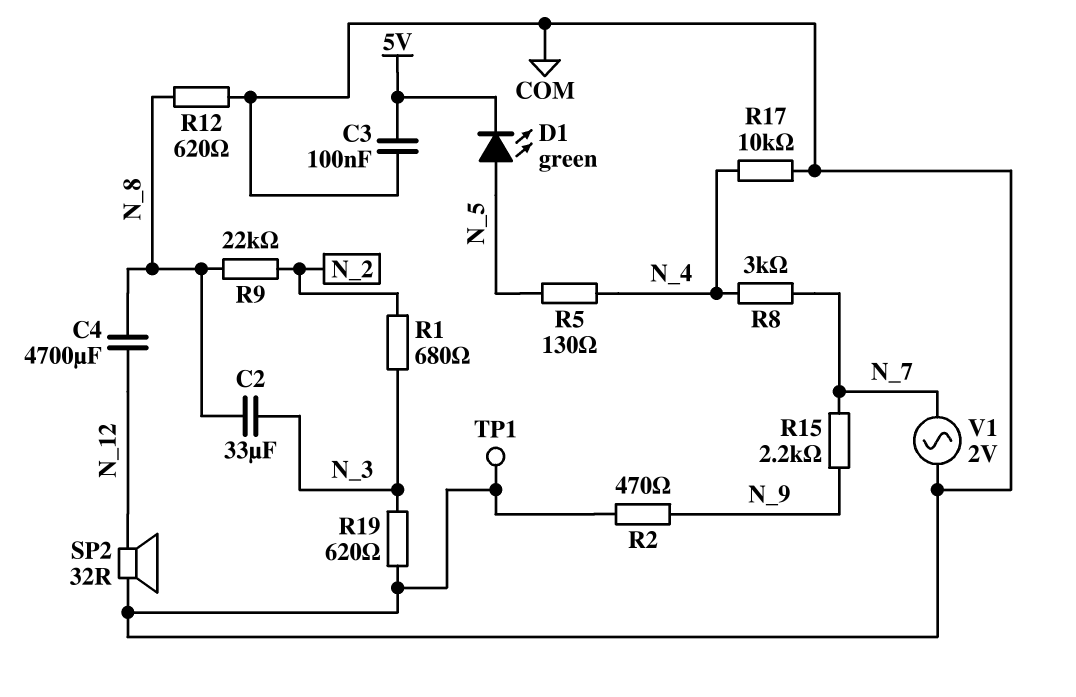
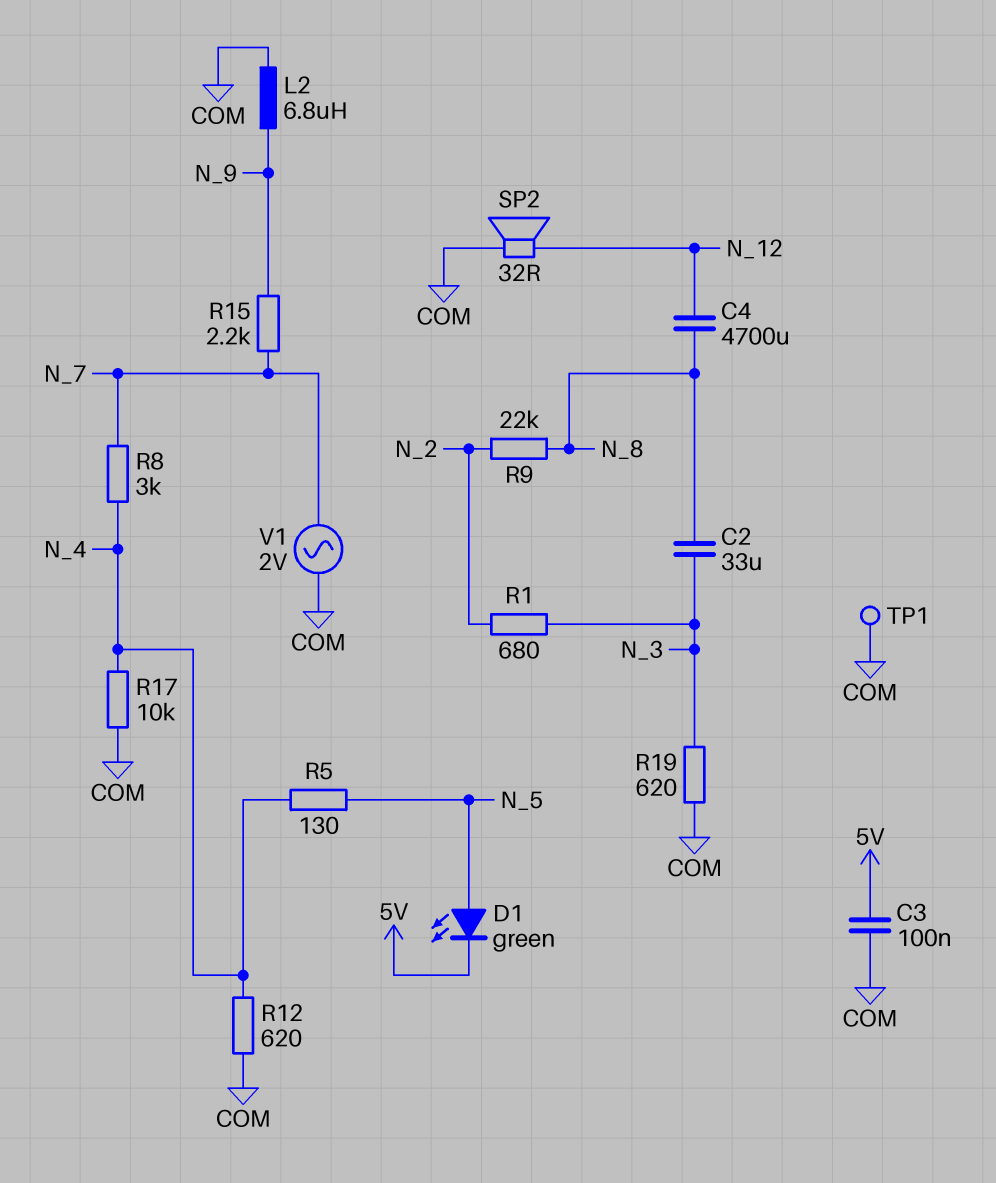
L2: none -> 6.8uH (COM, N_9)
R2: 470 (COM, N_9) -> none
R12: 620 (COM, N_8) -> 620 (COM, N_4)

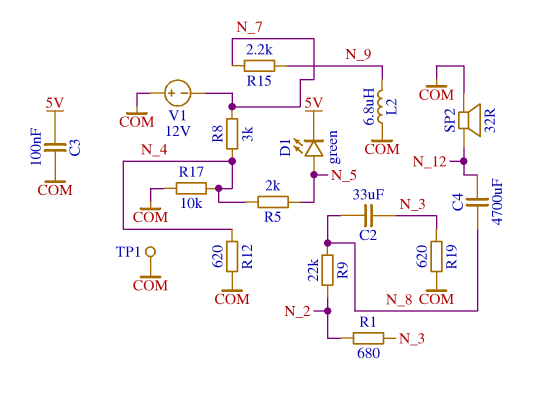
R5: 130 (N_4, N_5) -> 2k (N_4, N_5)
V1: AC 2V (COM, N_7) -> 12V (plus COM, minus N_7)

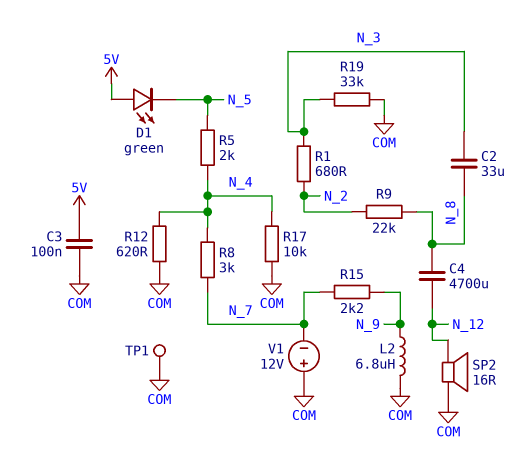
D1: LED green (A N_5, K 5V) -> LED green (A 5V, K N_5)
R19: 620 (COM, N_3) -> 33k (COM, N_3)
SP2: speaker 32R (COM, N_12) -> speaker 16R (COM, N_12)

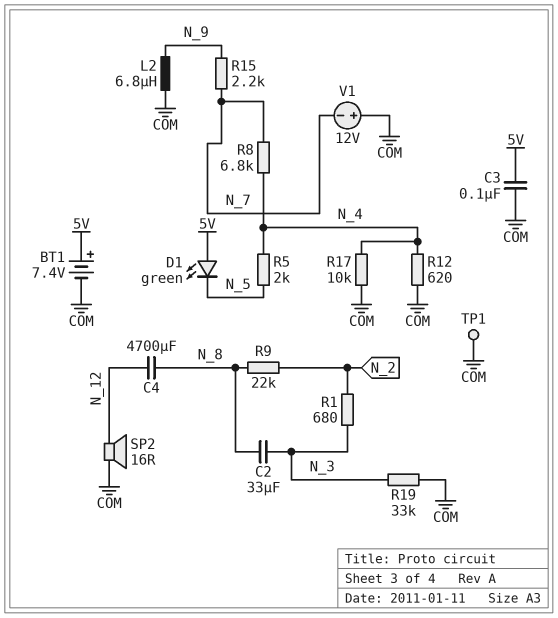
BT1: none -> 7.4V (plus 5V, minus COM)
R8: 3k (N_4, N_7) -> 6.8k (N_4, N_7)

